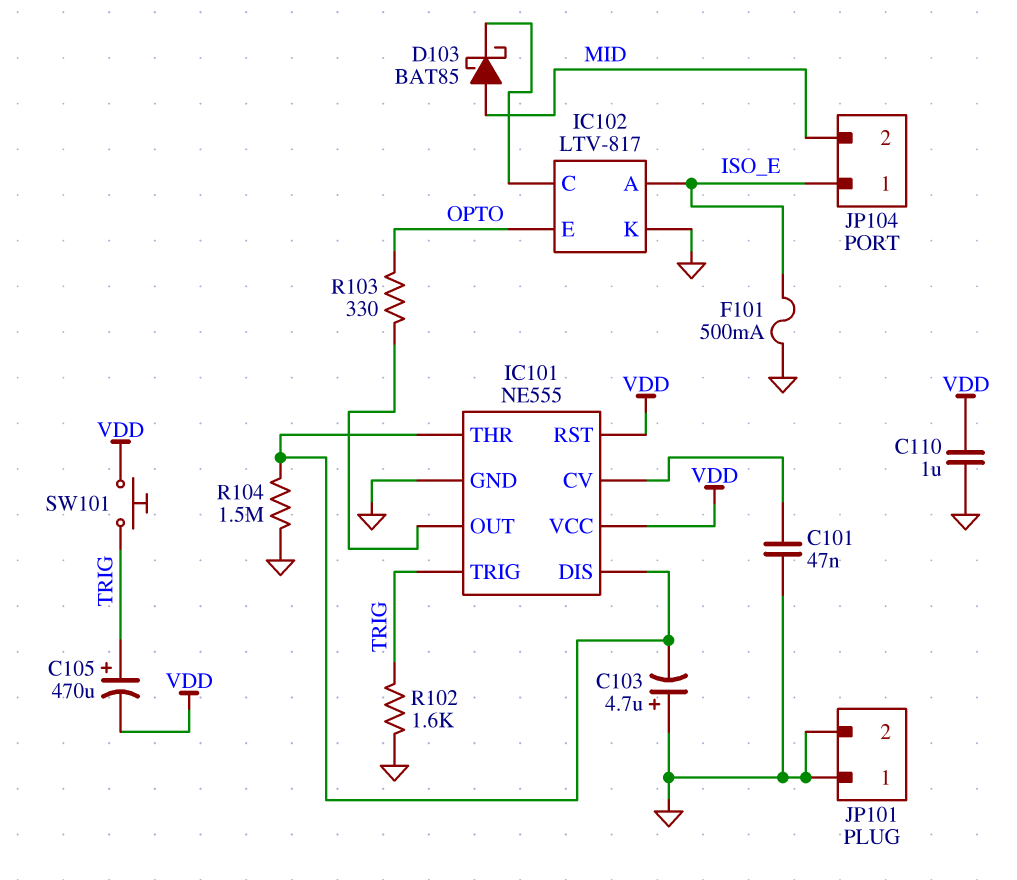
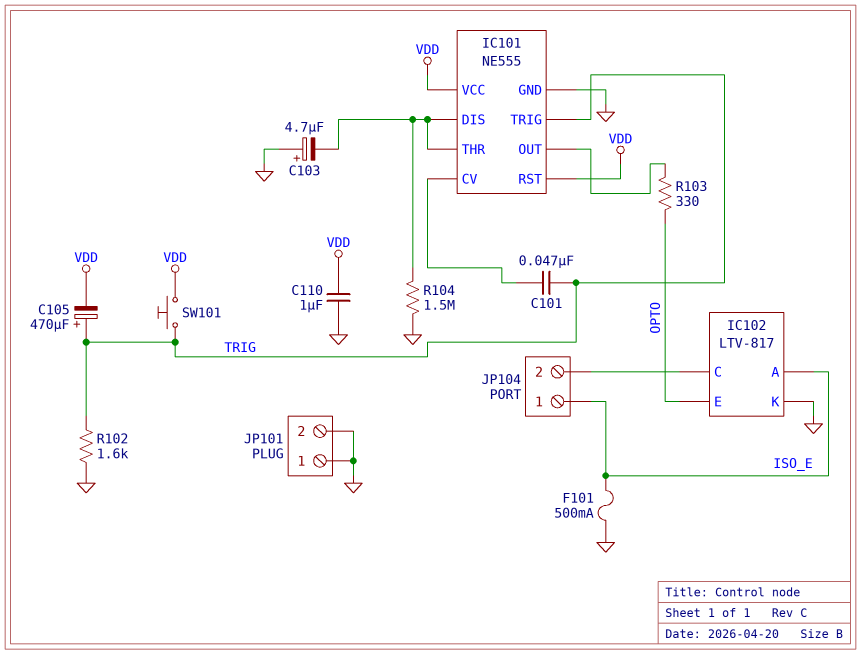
C101: 47nF (GND, IC101/CV) -> 47nF (IC101/CV, TRIG)
D103: schottky BAT85 (A MID, K IC102/C) -> none
JP104 pin 2: MID -> IC102/C

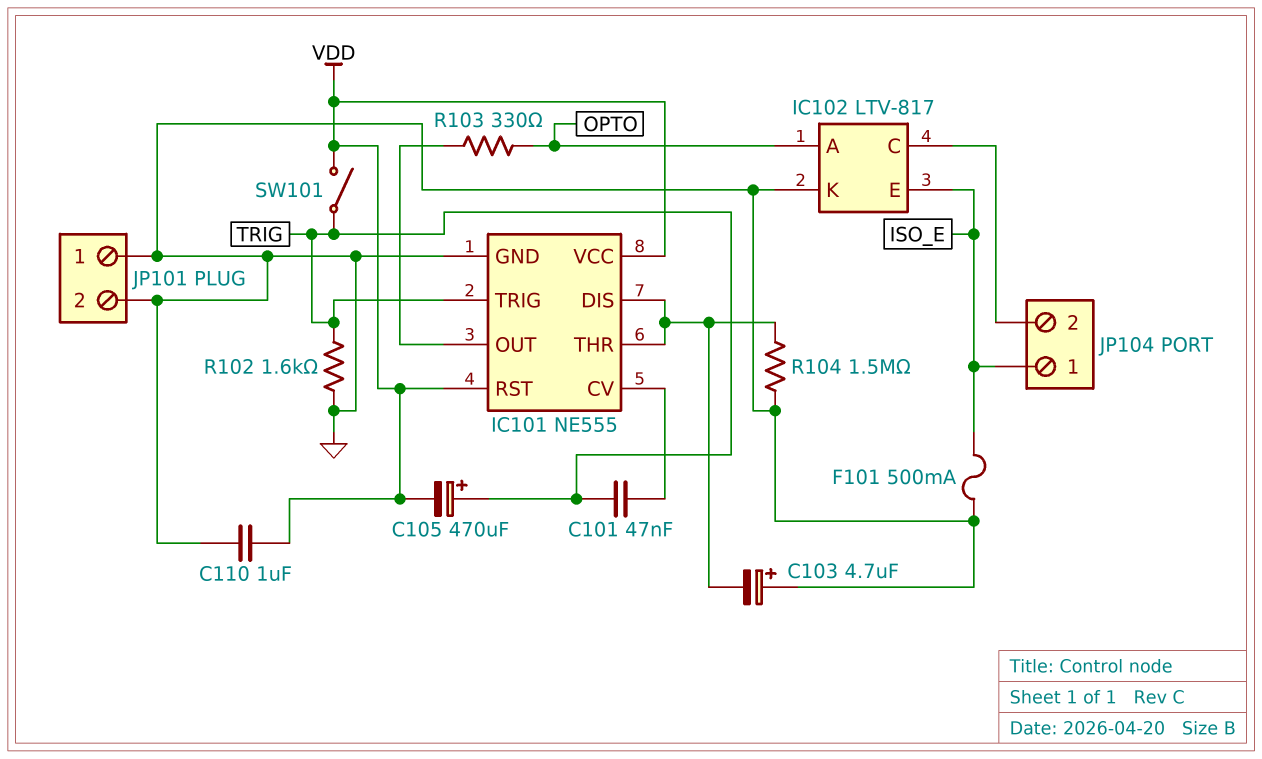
IC102 pin A: ISO_E -> OPTO
IC102 pin E: OPTO -> ISO_E
SW101: button (TRIG, VDD) -> switch (TRIG, VDD)

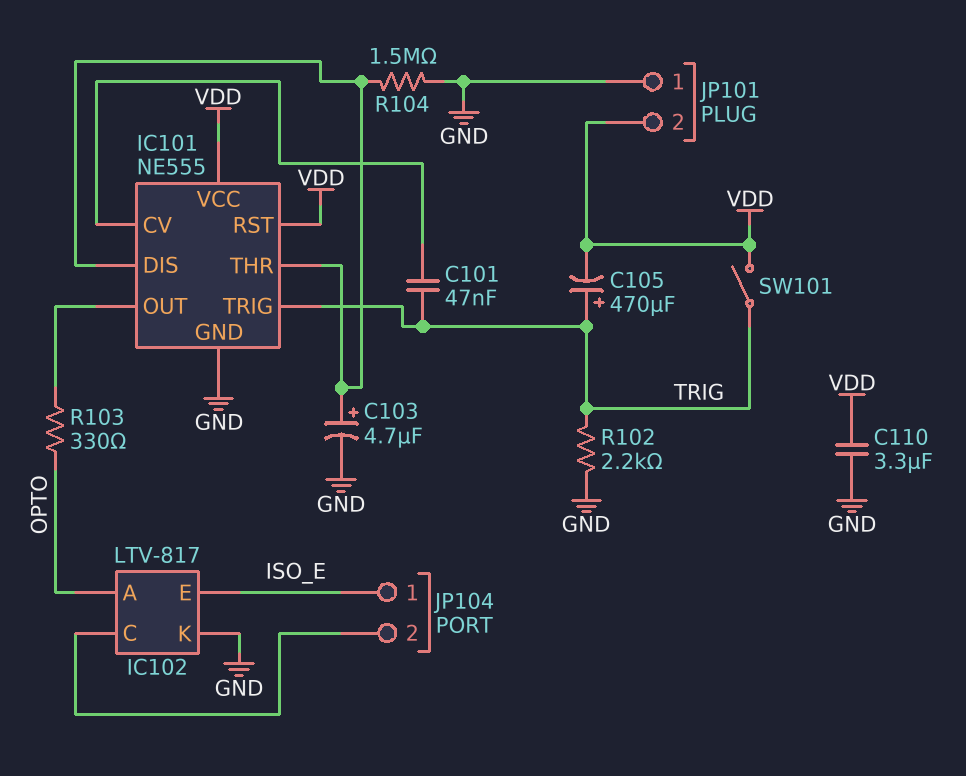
C103: 4.7uF (plus GND, minus IC101/DIS) -> 4.7uF (plus IC101/DIS, minus GND)
C110: 1uF (GND, VDD) -> 3.3uF (GND, VDD)
F101: 500mA (GND, ISO_E) -> none
JP101 pin 2: GND -> VDD
R102: 1.6k (GND, TRIG) -> 2.2k (GND, TRIG)

